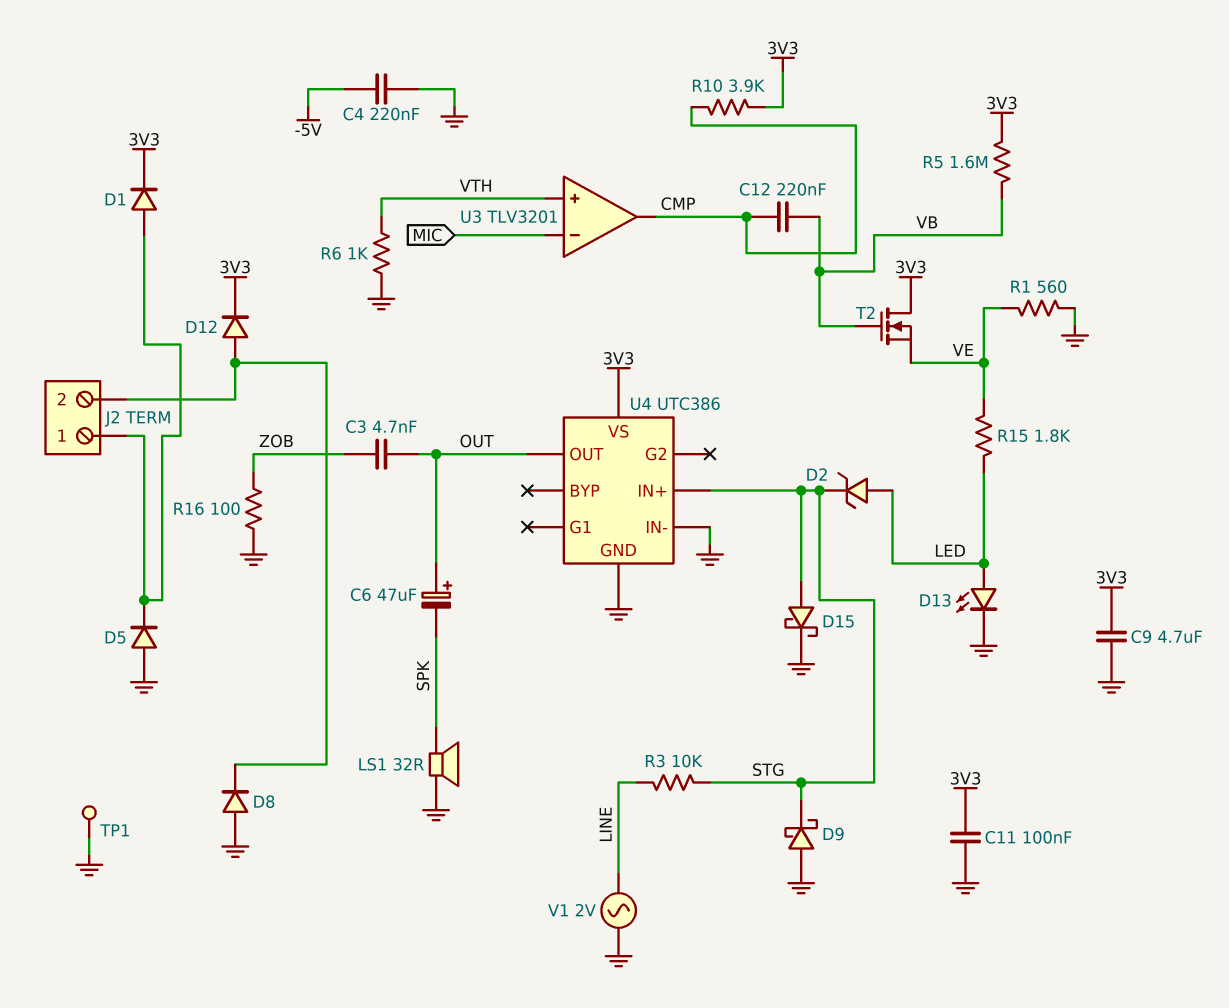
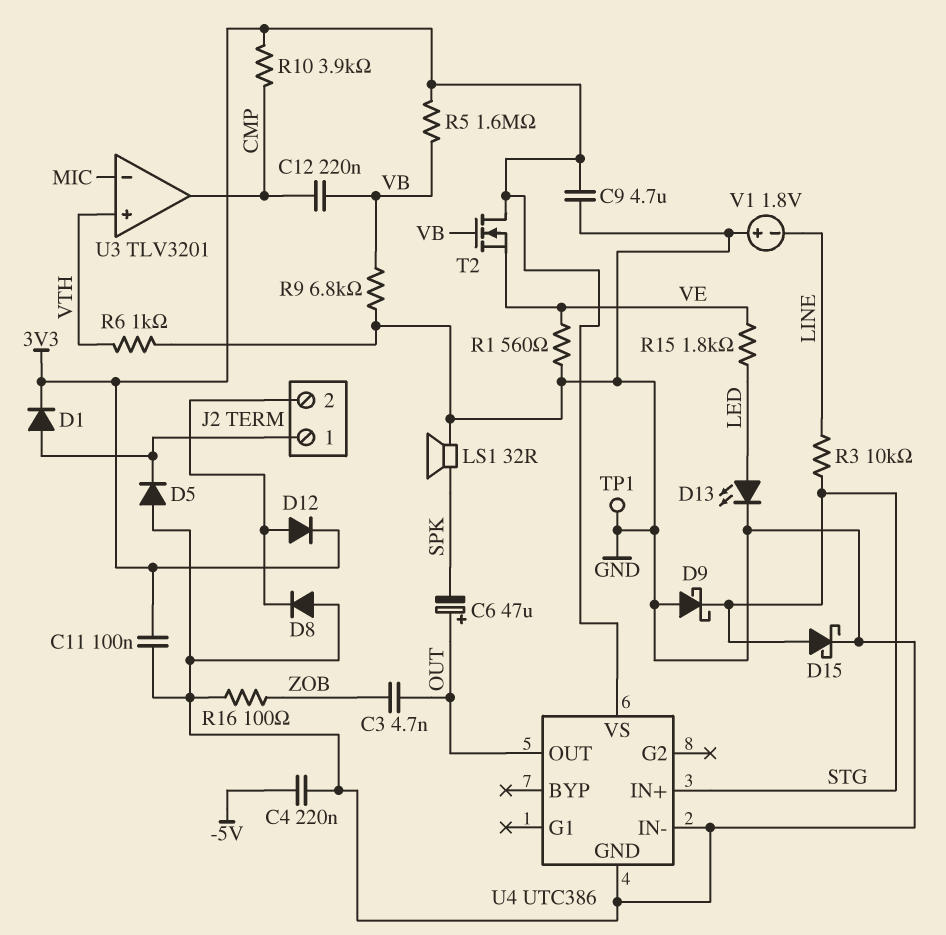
D2: zener (A LED, K STG) -> none
R9: none -> 6.8k (GND, VB)
V1: AC 2V (GND, LINE) -> 1.8V (plus GND, minus LINE)

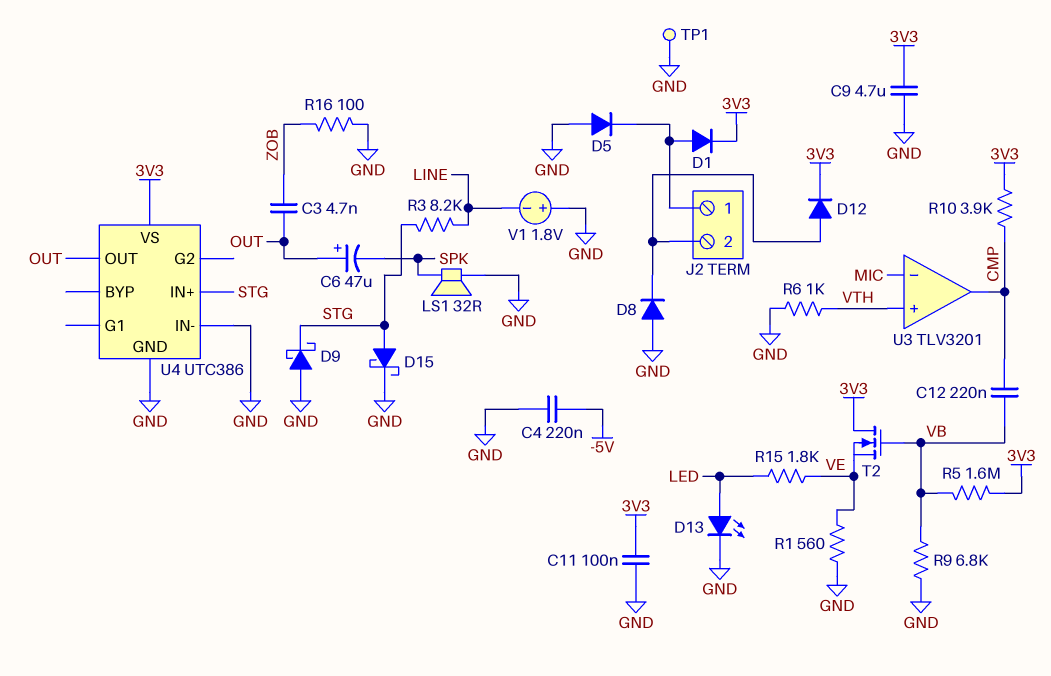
R3: 10k (LINE, STG) -> 8.2k (LINE, STG)

